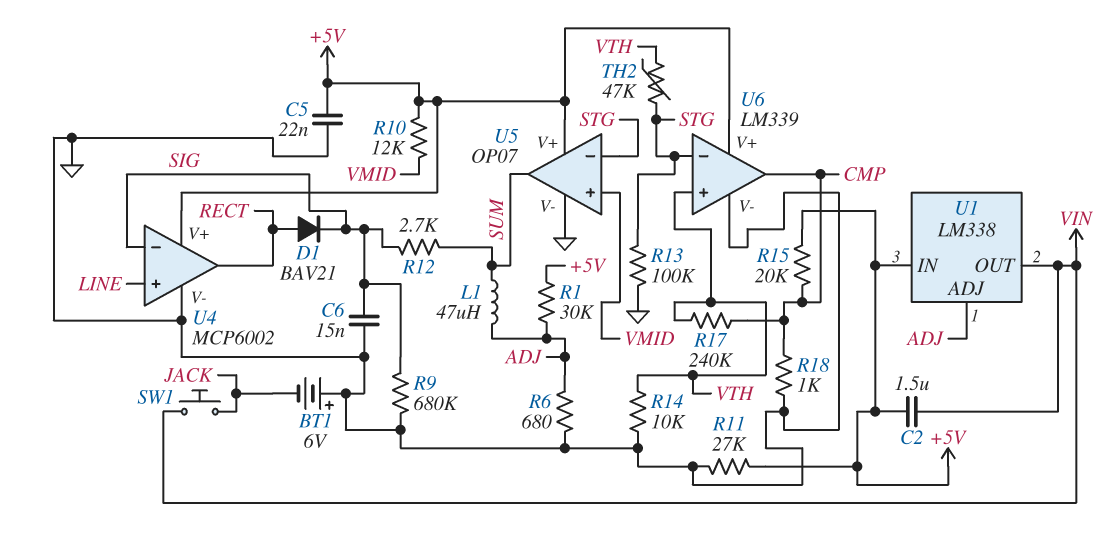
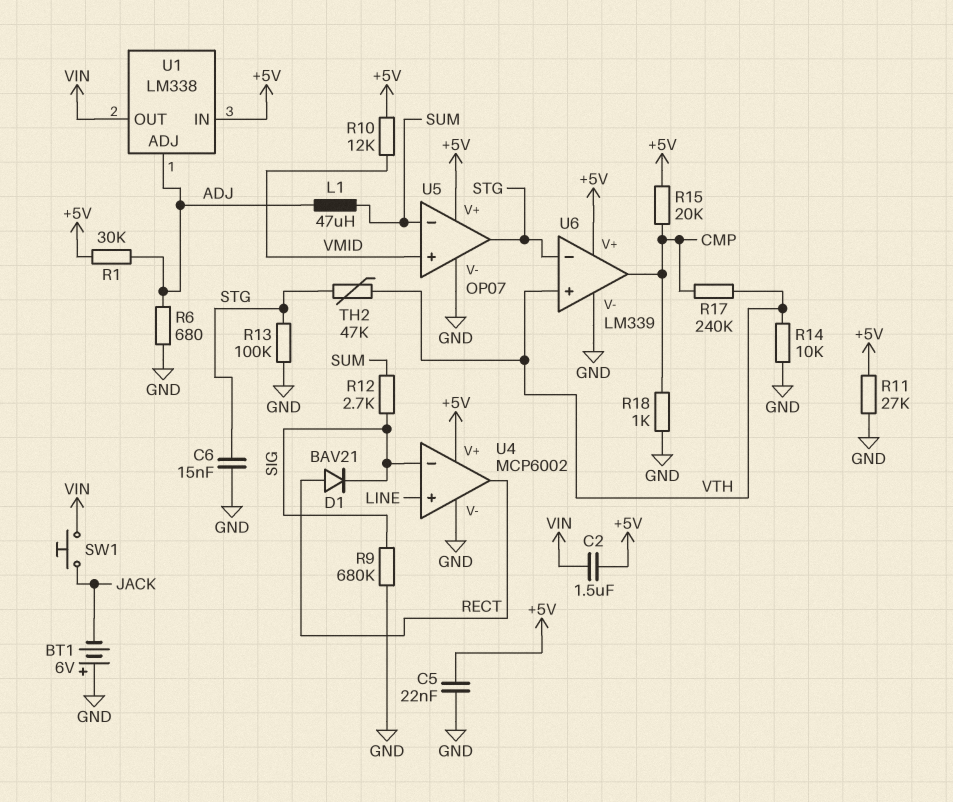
C6: 15nF (GND, SIG) -> 15nF (GND, STG)
U5 pin in-: STG -> SUM
U5 pin out: SUM -> STG

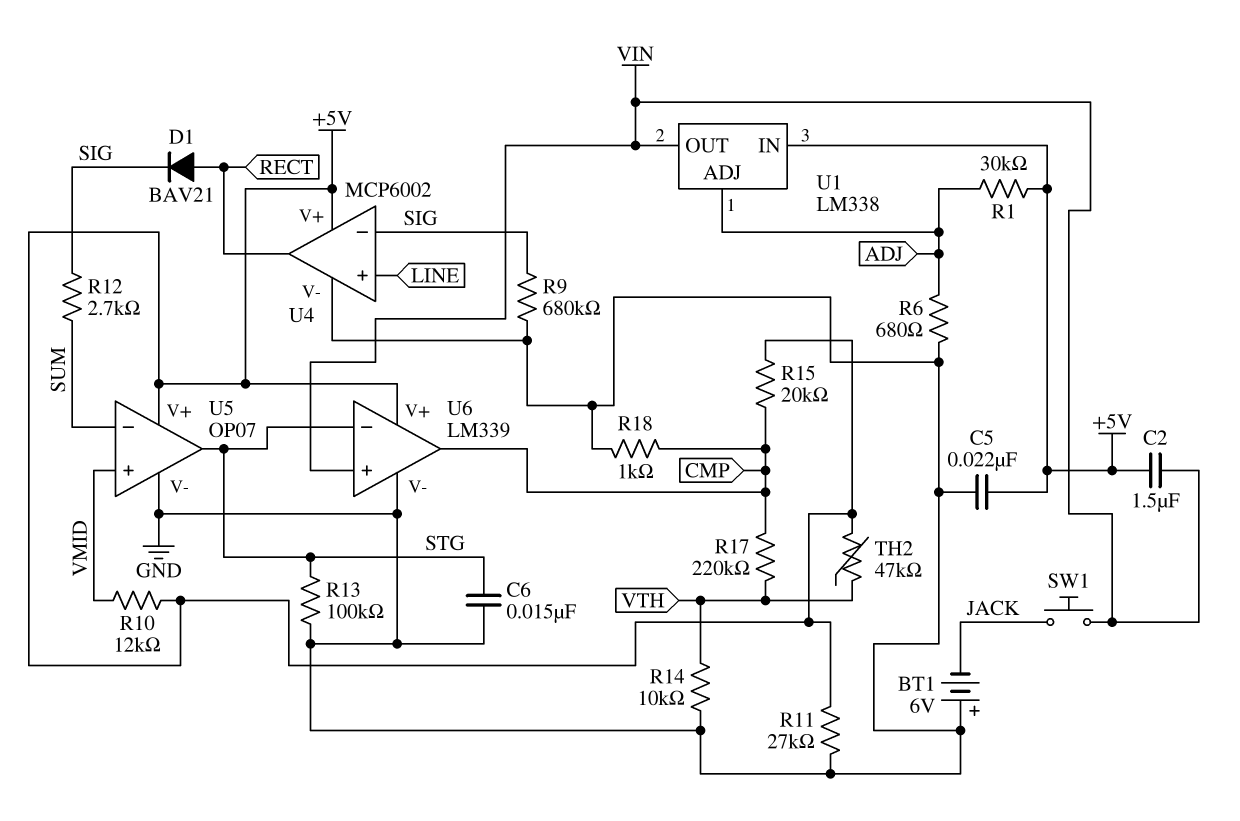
L1: 47uH (ADJ, SUM) -> none
R17: 240k (CMP, VTH) -> 220k (CMP, VTH)
TH2: 47k (STG, VTH) -> 47k (+5V, VTH)
U6 pin in+: VTH -> VIN

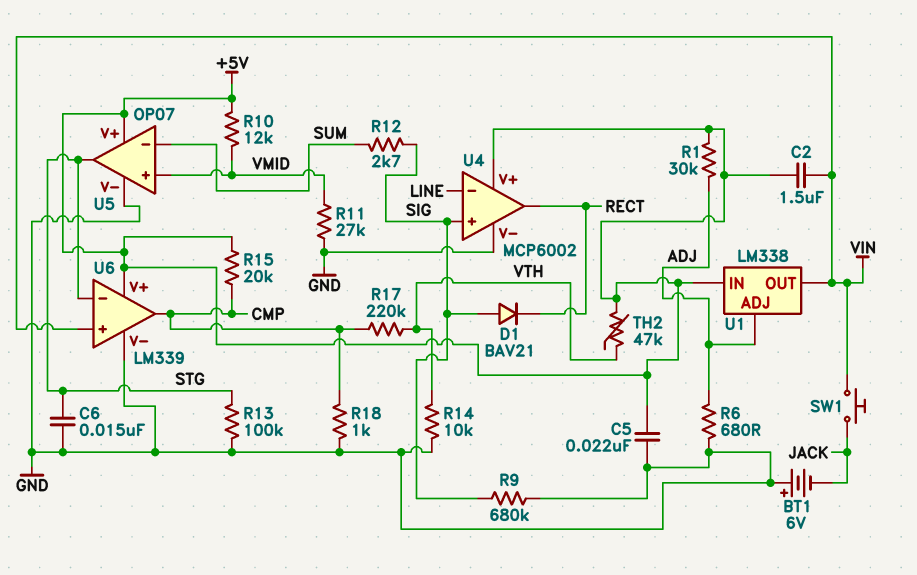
D1: diode BAV21 (A RECT, K SIG) -> diode BAV21 (A SIG, K RECT)
R11: 27k (+5V, GND) -> 27k (GND, VMID)
U4 pin in+: LINE -> SIG
U4 pin in-: SIG -> LINE

